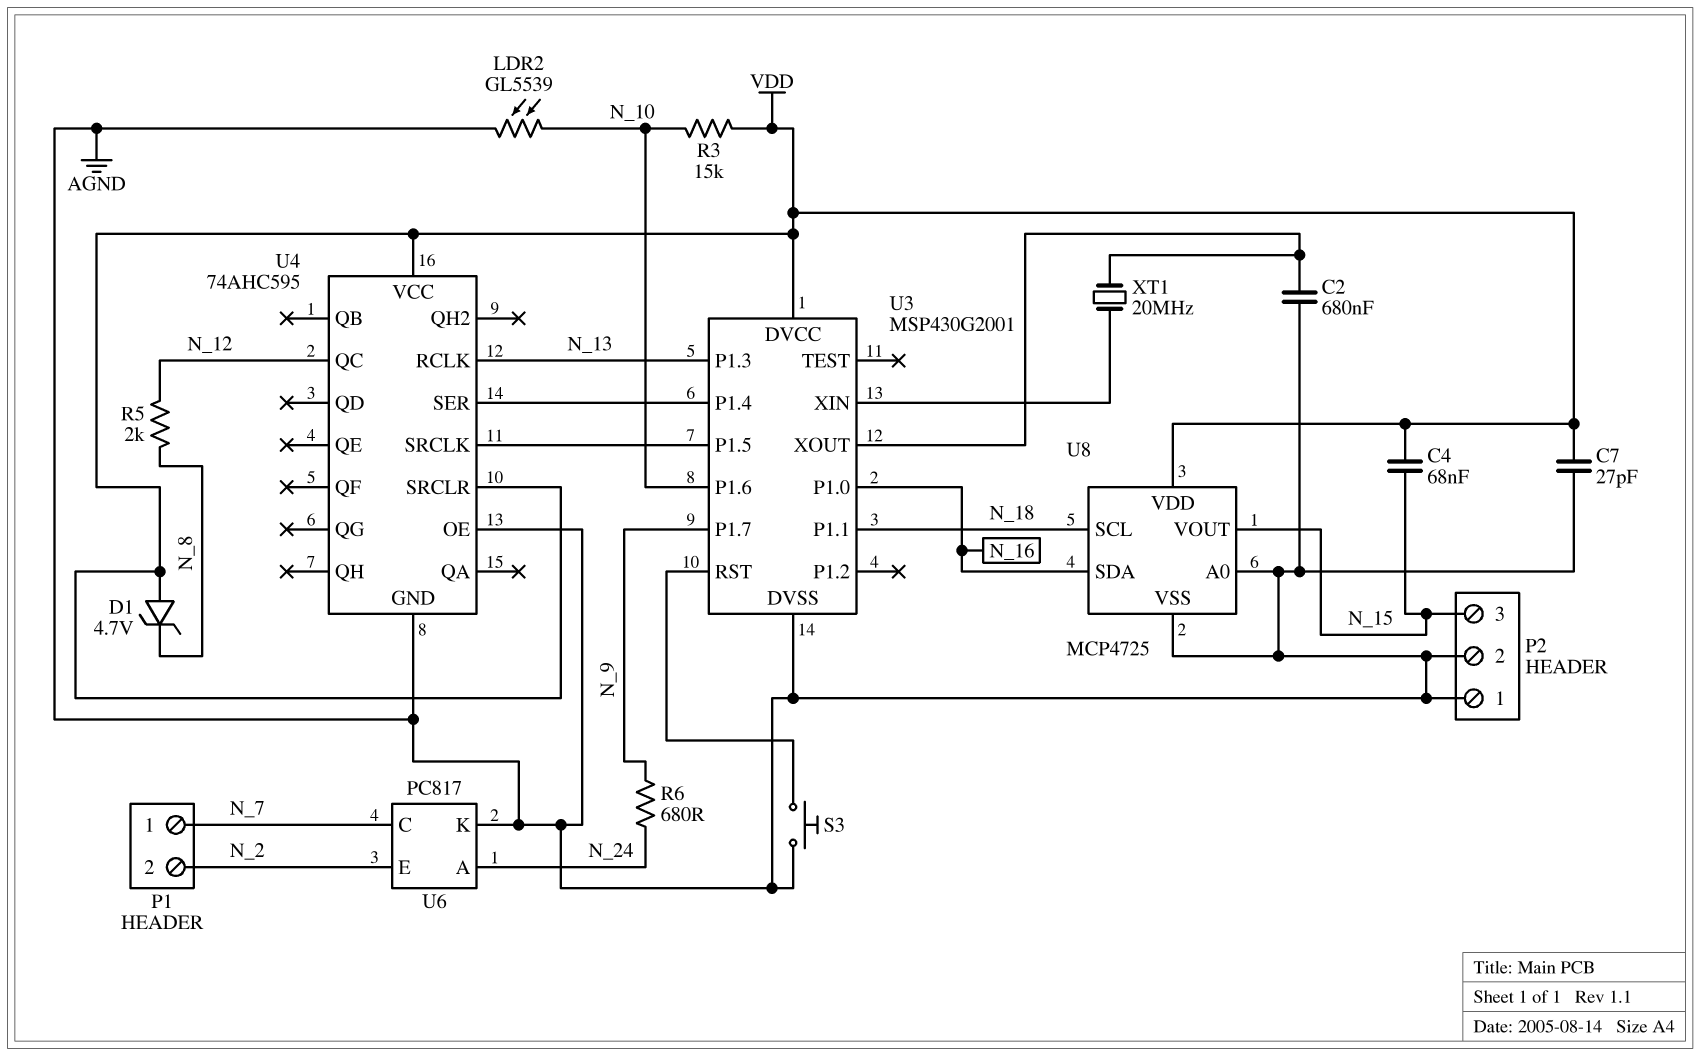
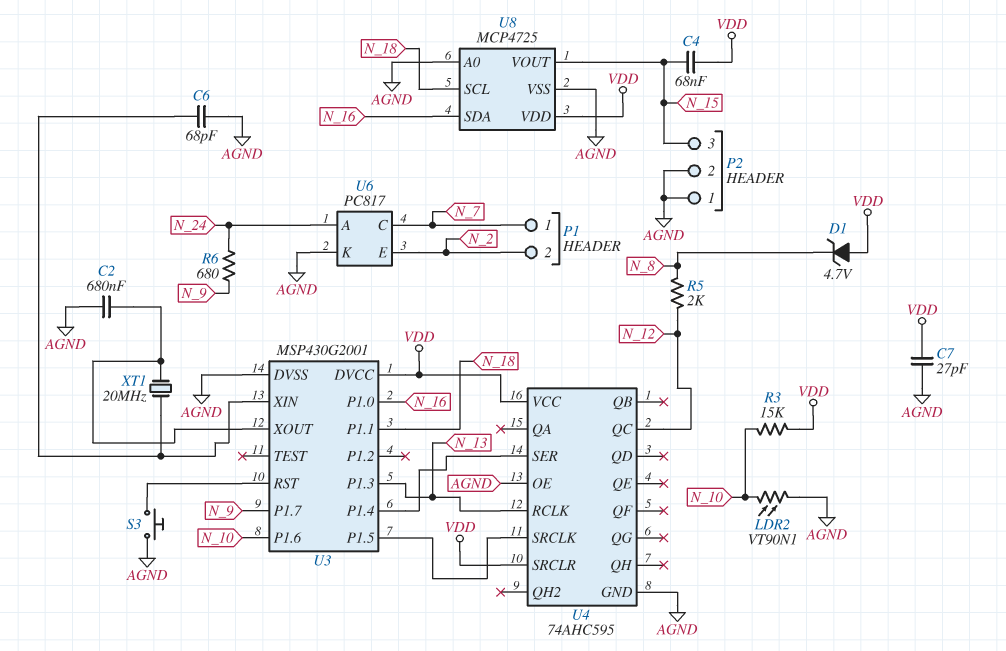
C6: none -> 68pF (AGND, U3/XIN)
LDR2: GL5539 (AGND, N_10) -> VT90N1 (AGND, N_10)

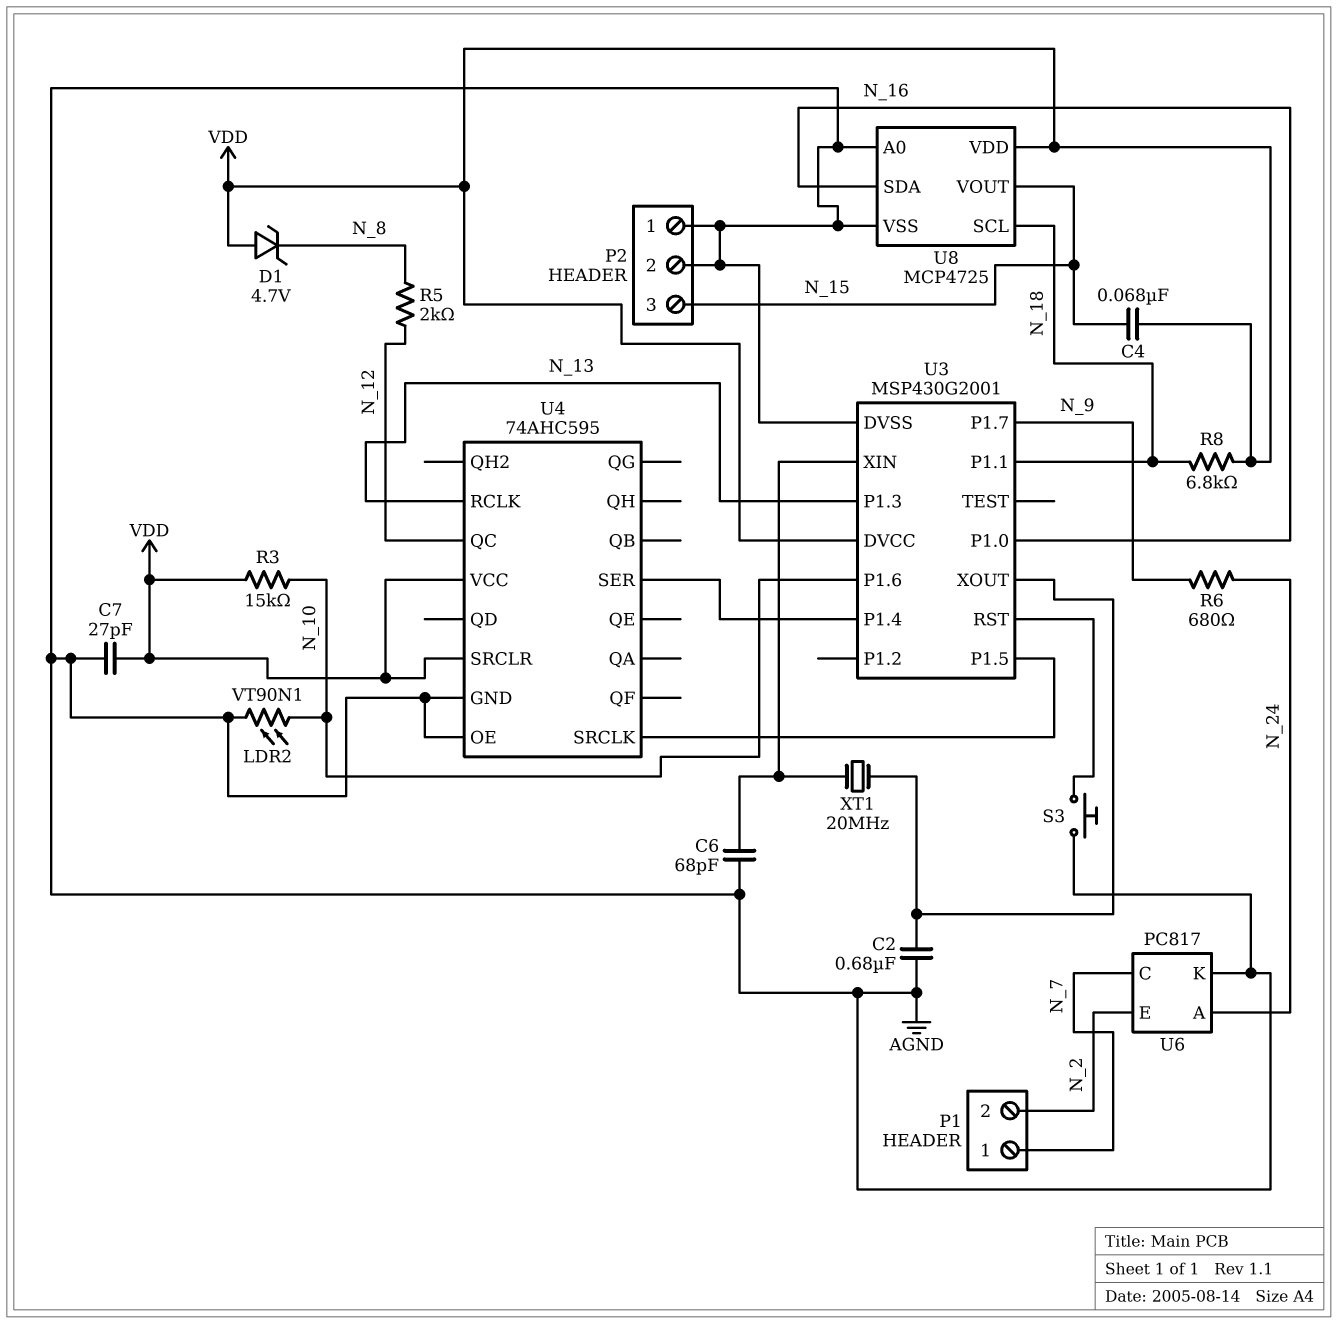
R8: none -> 6.8k (N_18, VDD)

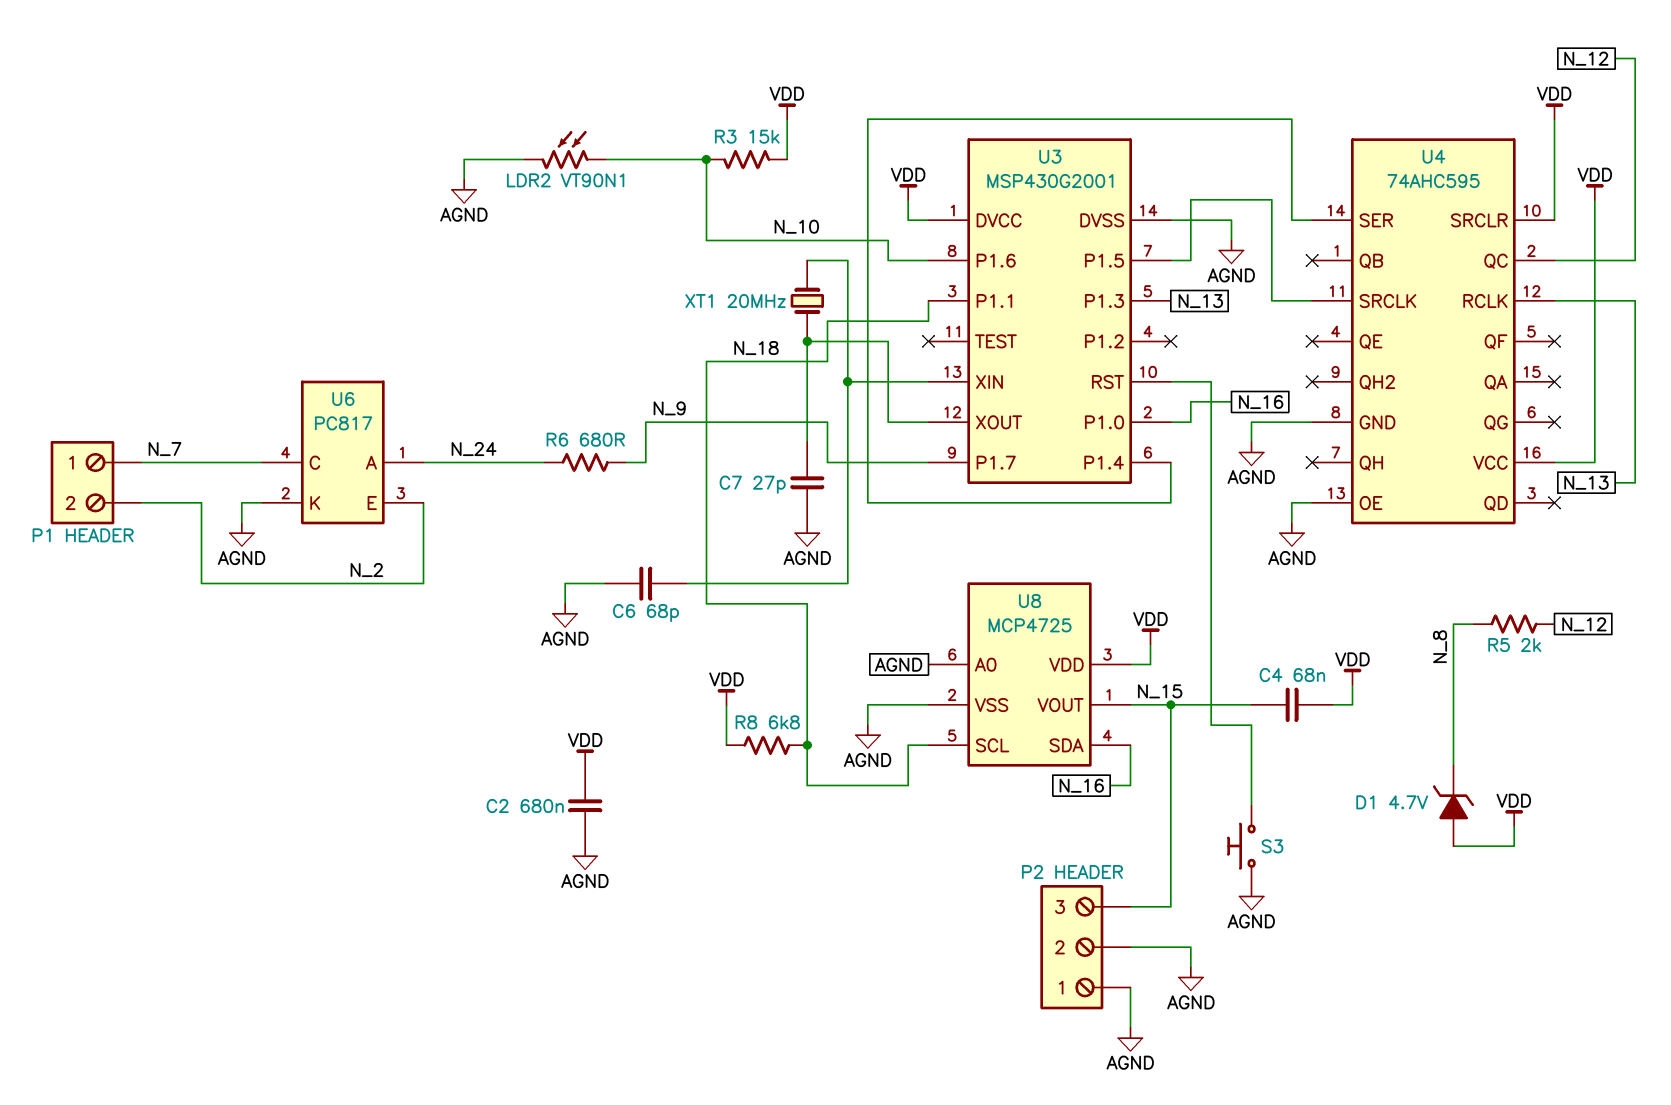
C2: 680nF (AGND, U3/XOUT) -> 680nF (AGND, VDD)
C7: 27pF (AGND, VDD) -> 27pF (AGND, U3/XOUT)

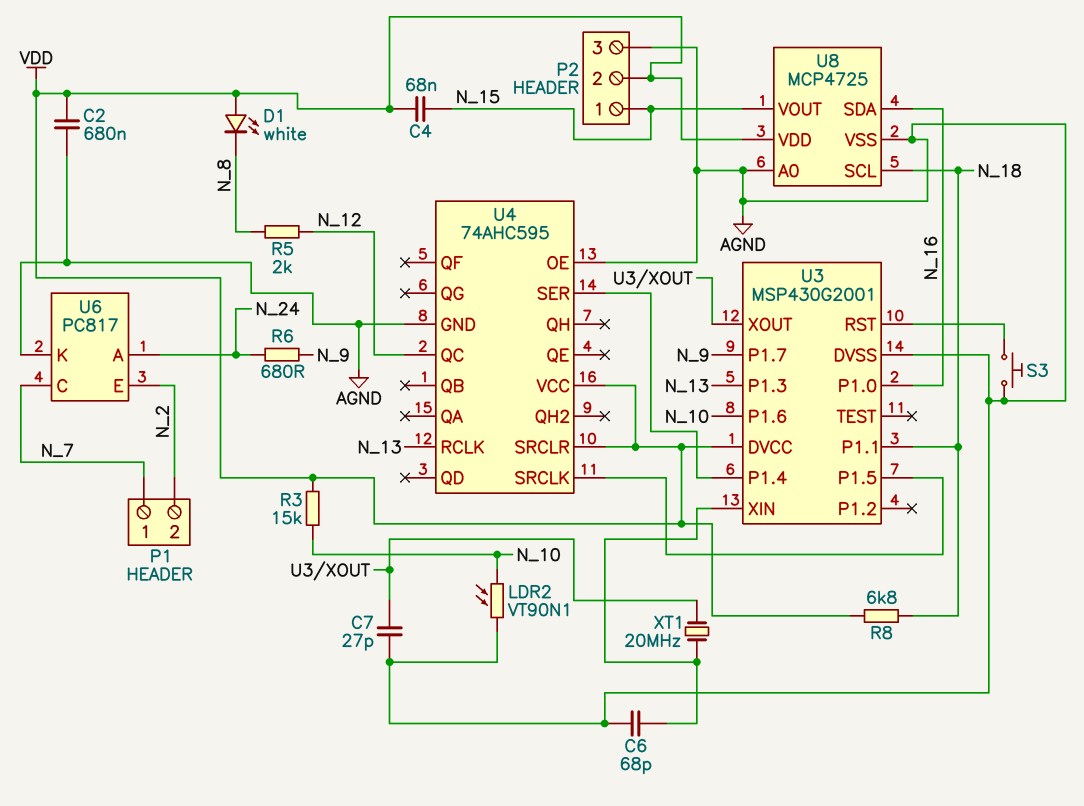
D1: zener 4.7V (A VDD, K N_8) -> LED white (A VDD, K N_8)
P2 pin 1: AGND -> N_15
P2 pin 2: AGND -> VDD
P2 pin 3: N_15 -> AGND

